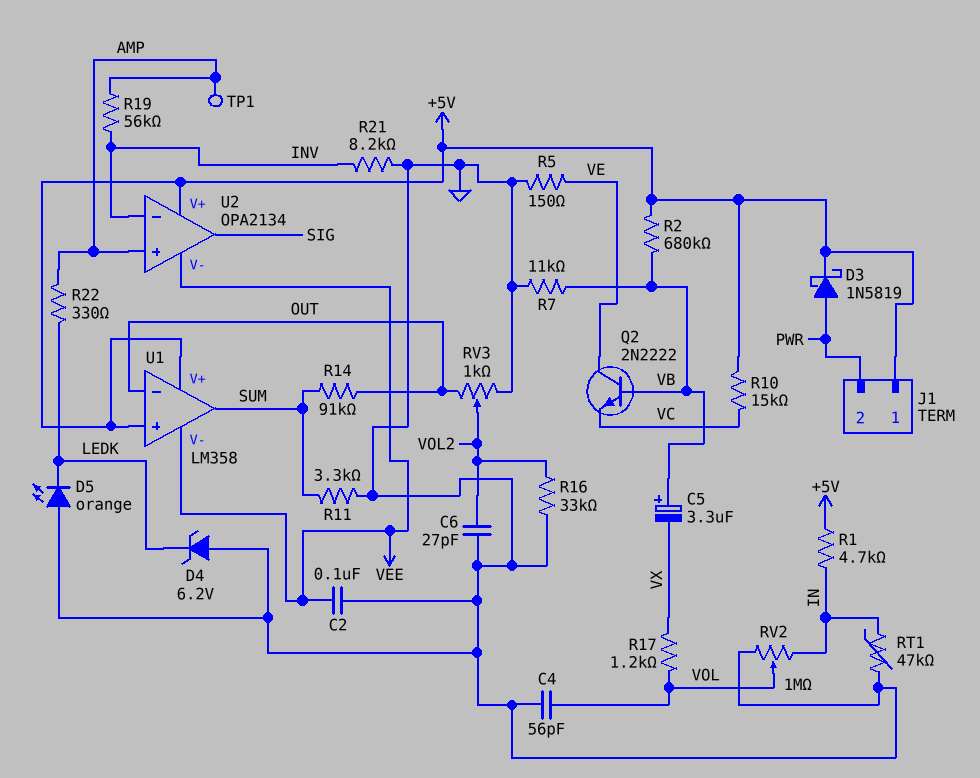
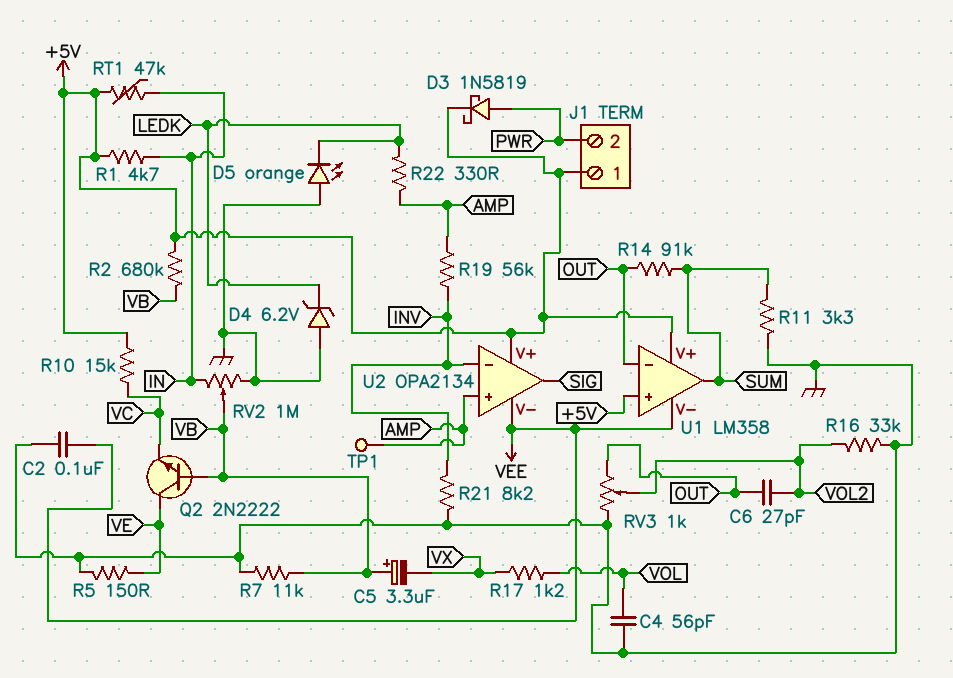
C6: 27pF (GND, VOL2) -> 27pF (OUT, VOL2)
RT1: 47k (GND, IN) -> 47k (+5V, IN)
RV2: 1M (GND, IN, wiper VOL) -> 1M (GND, IN, wiper VB)

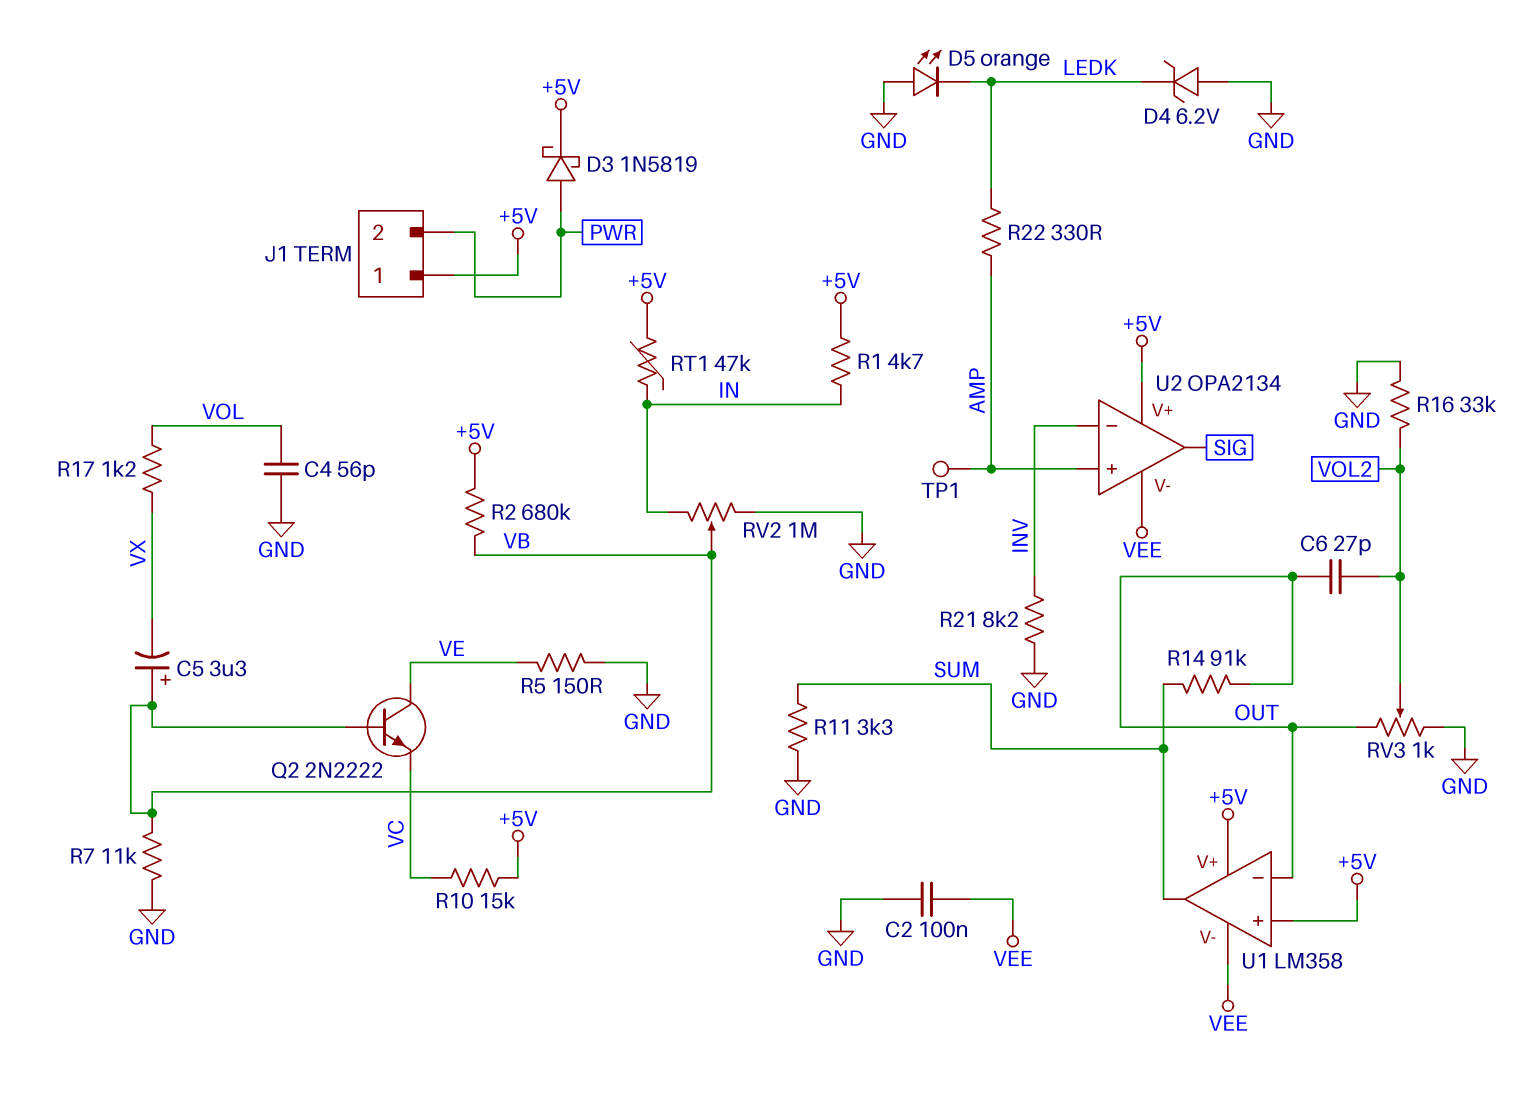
R19: 56k (AMP, INV) -> none

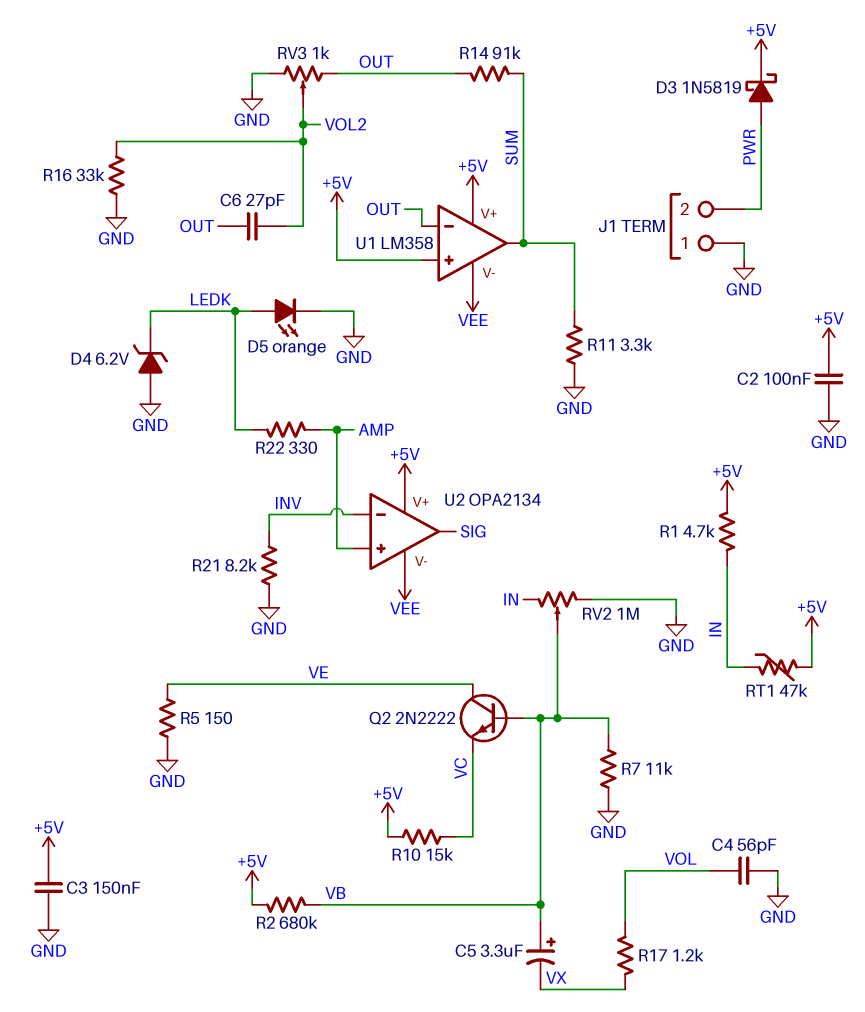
C2: 100nF (GND, VEE) -> 100nF (+5V, GND)
C3: none -> 150nF (+5V, GND)
D5: LED orange (A GND, K LEDK) -> LED orange (A LEDK, K GND)
J1 pin 1: +5V -> GND
TP1: test point (AMP) -> none

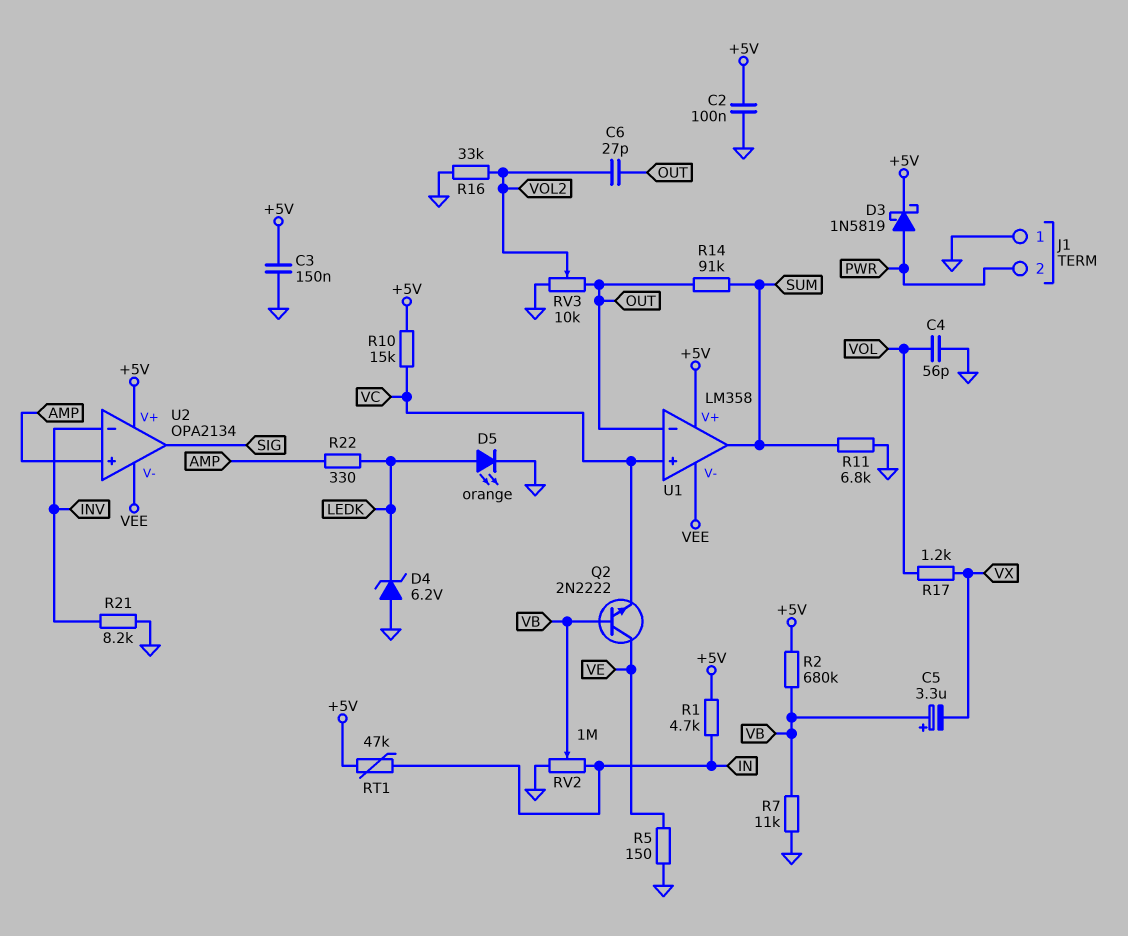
R11: 3.3k (GND, SUM) -> 6.8k (GND, SUM)
RV3: 1k (GND, OUT, wiper VOL2) -> 10k (GND, OUT, wiper VOL2)
U1 pin in+: +5V -> VC

